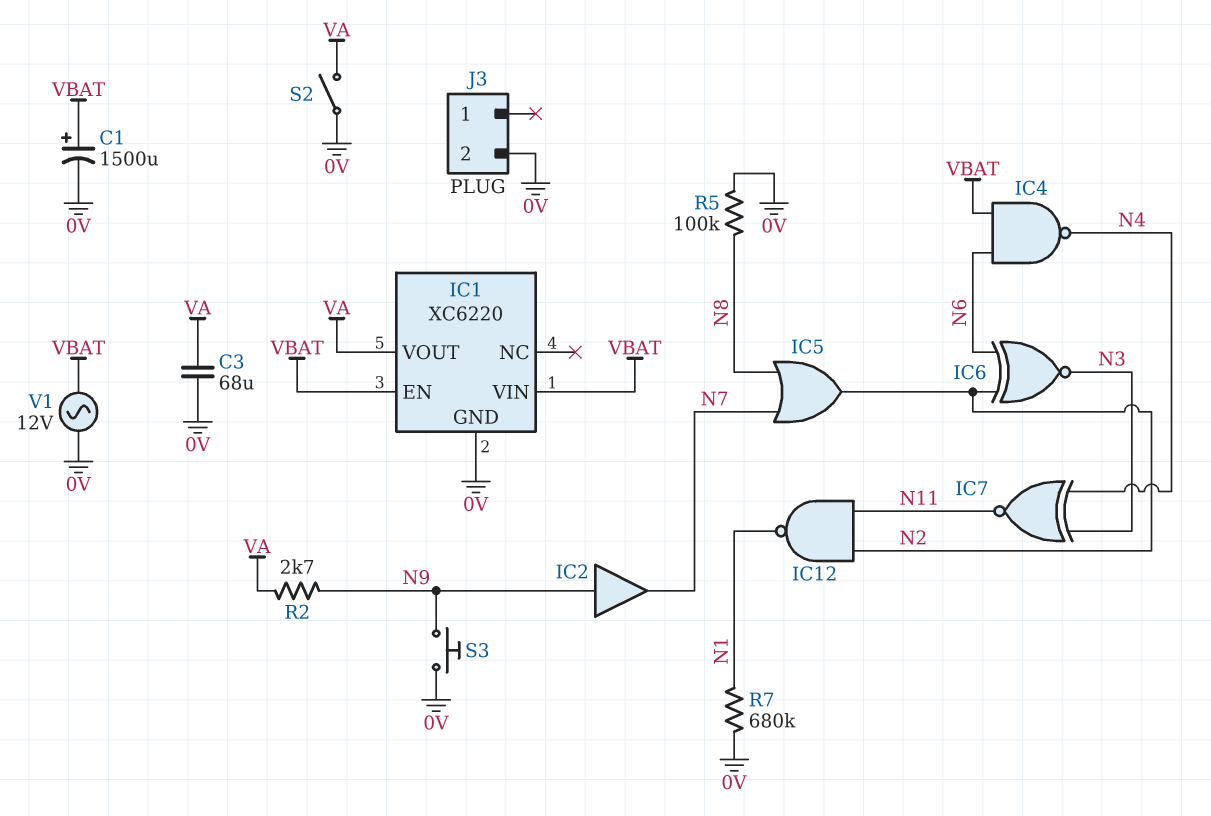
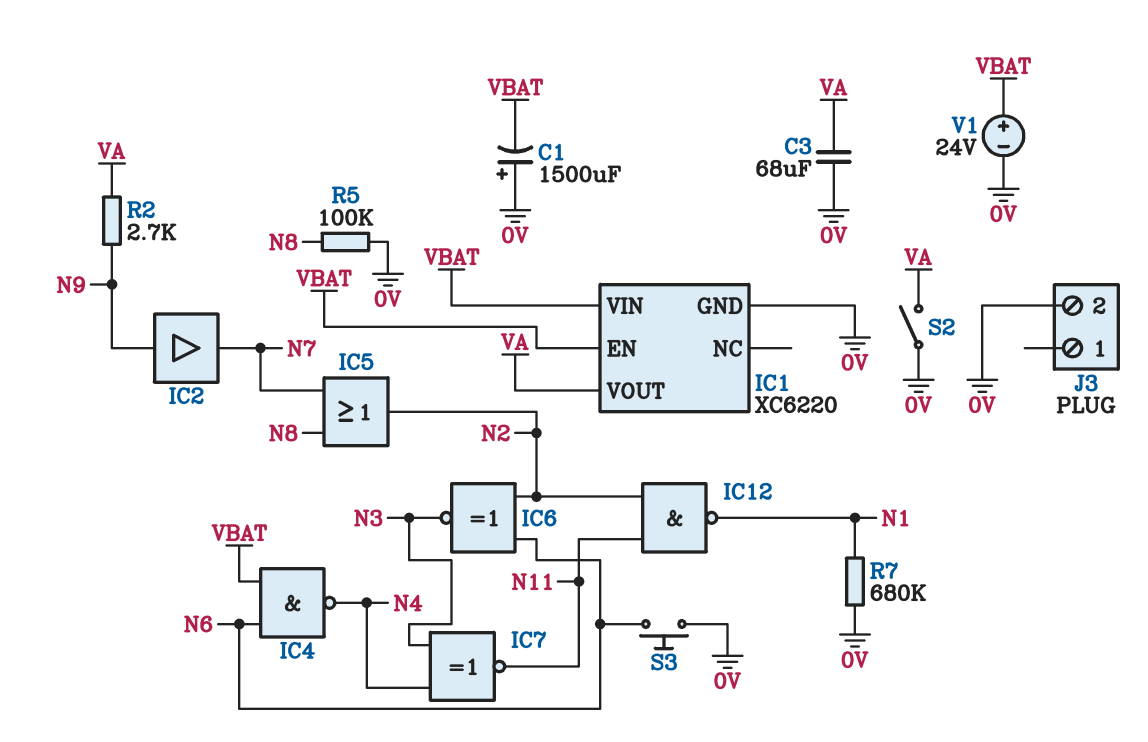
C1: 1500uF (plus VBAT, minus 0V) -> 1500uF (plus 0V, minus VBAT)
S3: button (0V, N9) -> button (0V, N6)
V1: AC 12V (0V, VBAT) -> 24V (plus VBAT, minus 0V)

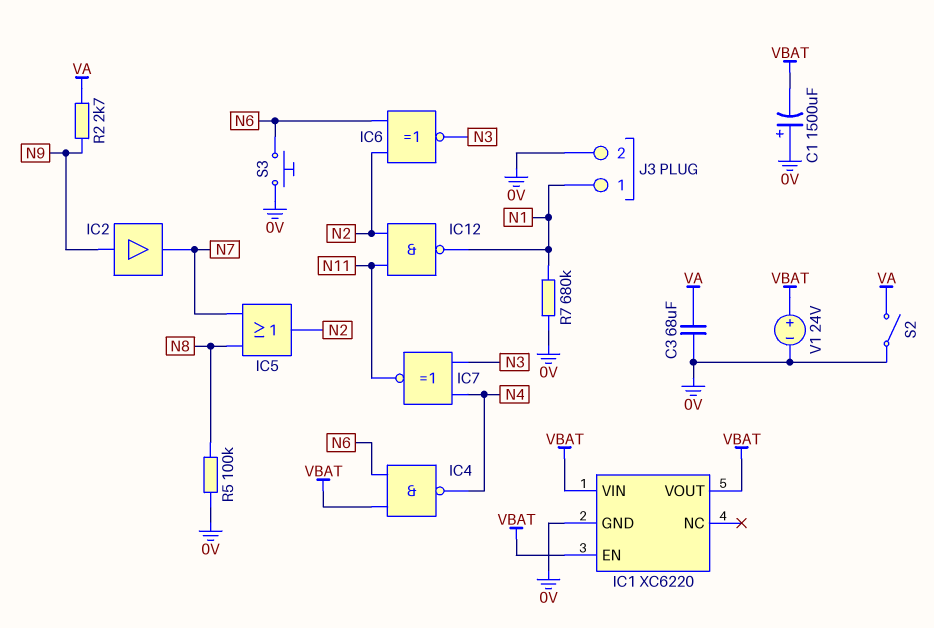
IC1 pin VOUT: VA -> VBAT
J3 pin 1: none -> N1

